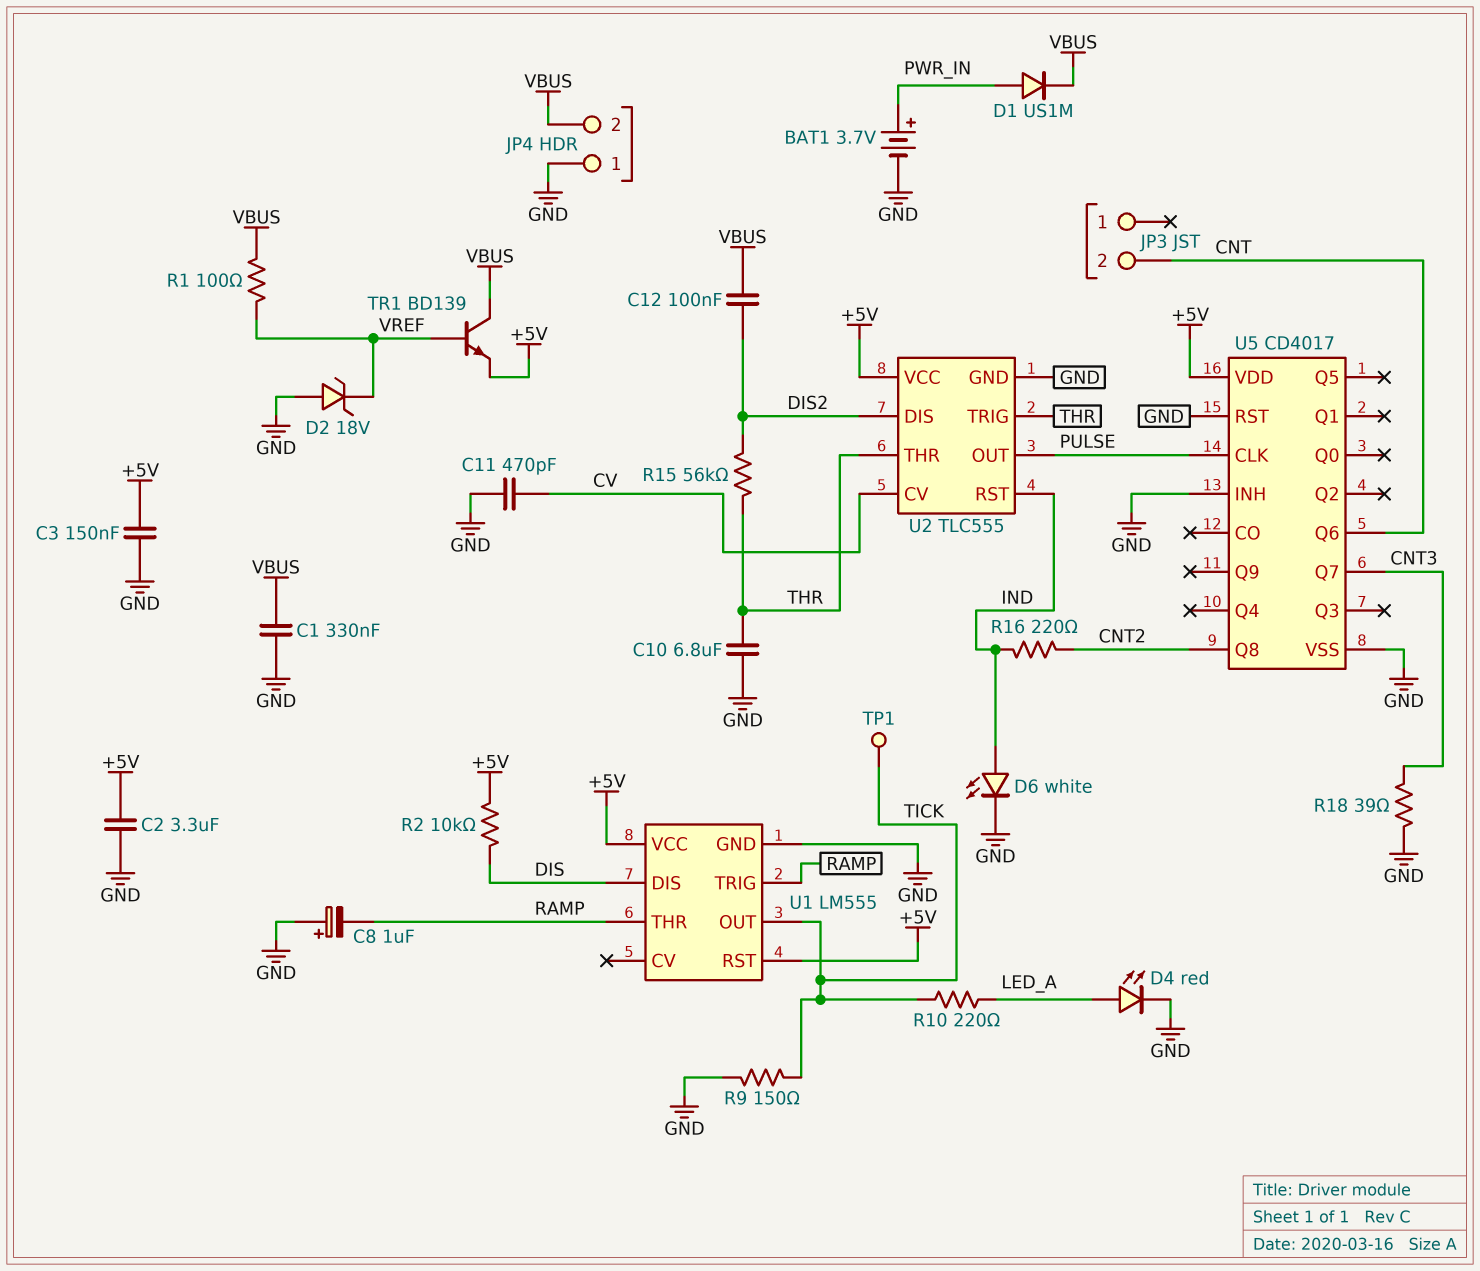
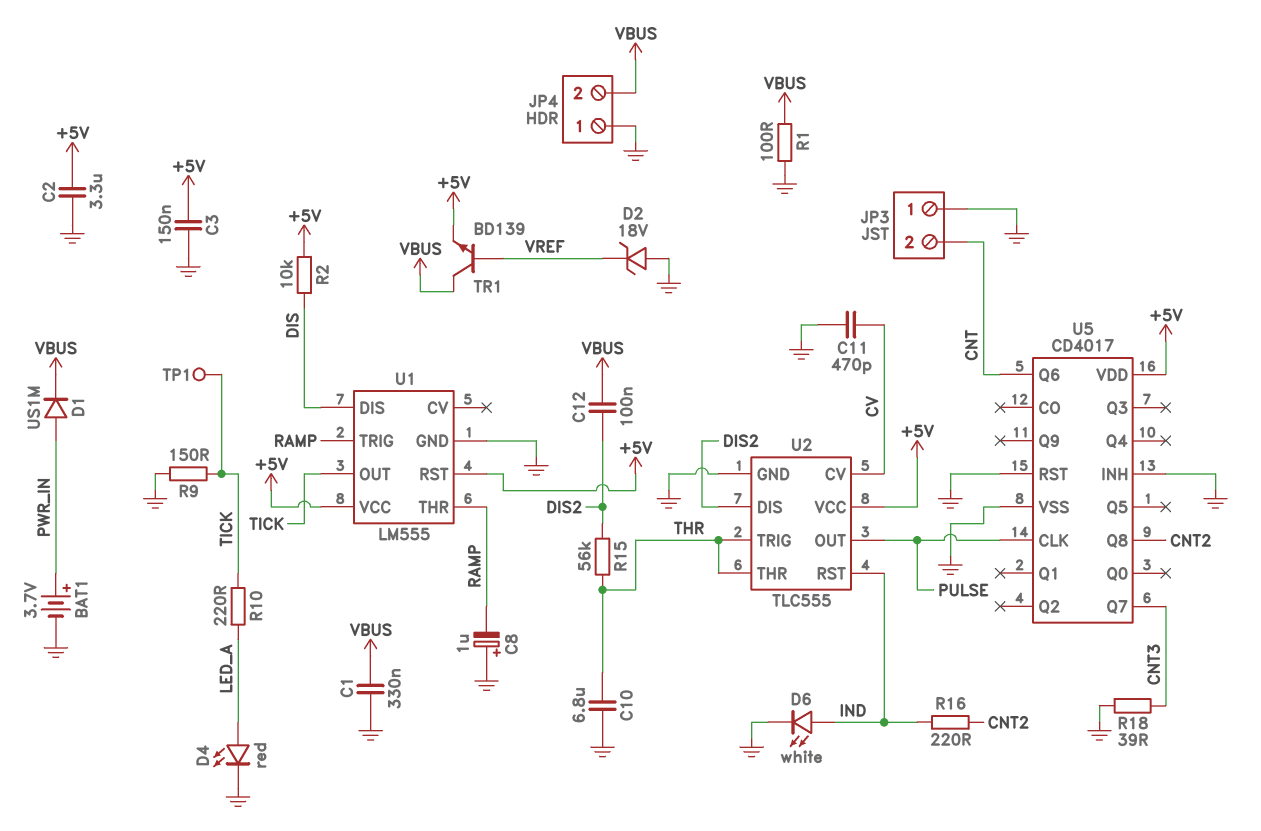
JP3 pin 1: none -> GND
R1: 100 (VBUS, VREF) -> 100 (GND, VBUS)

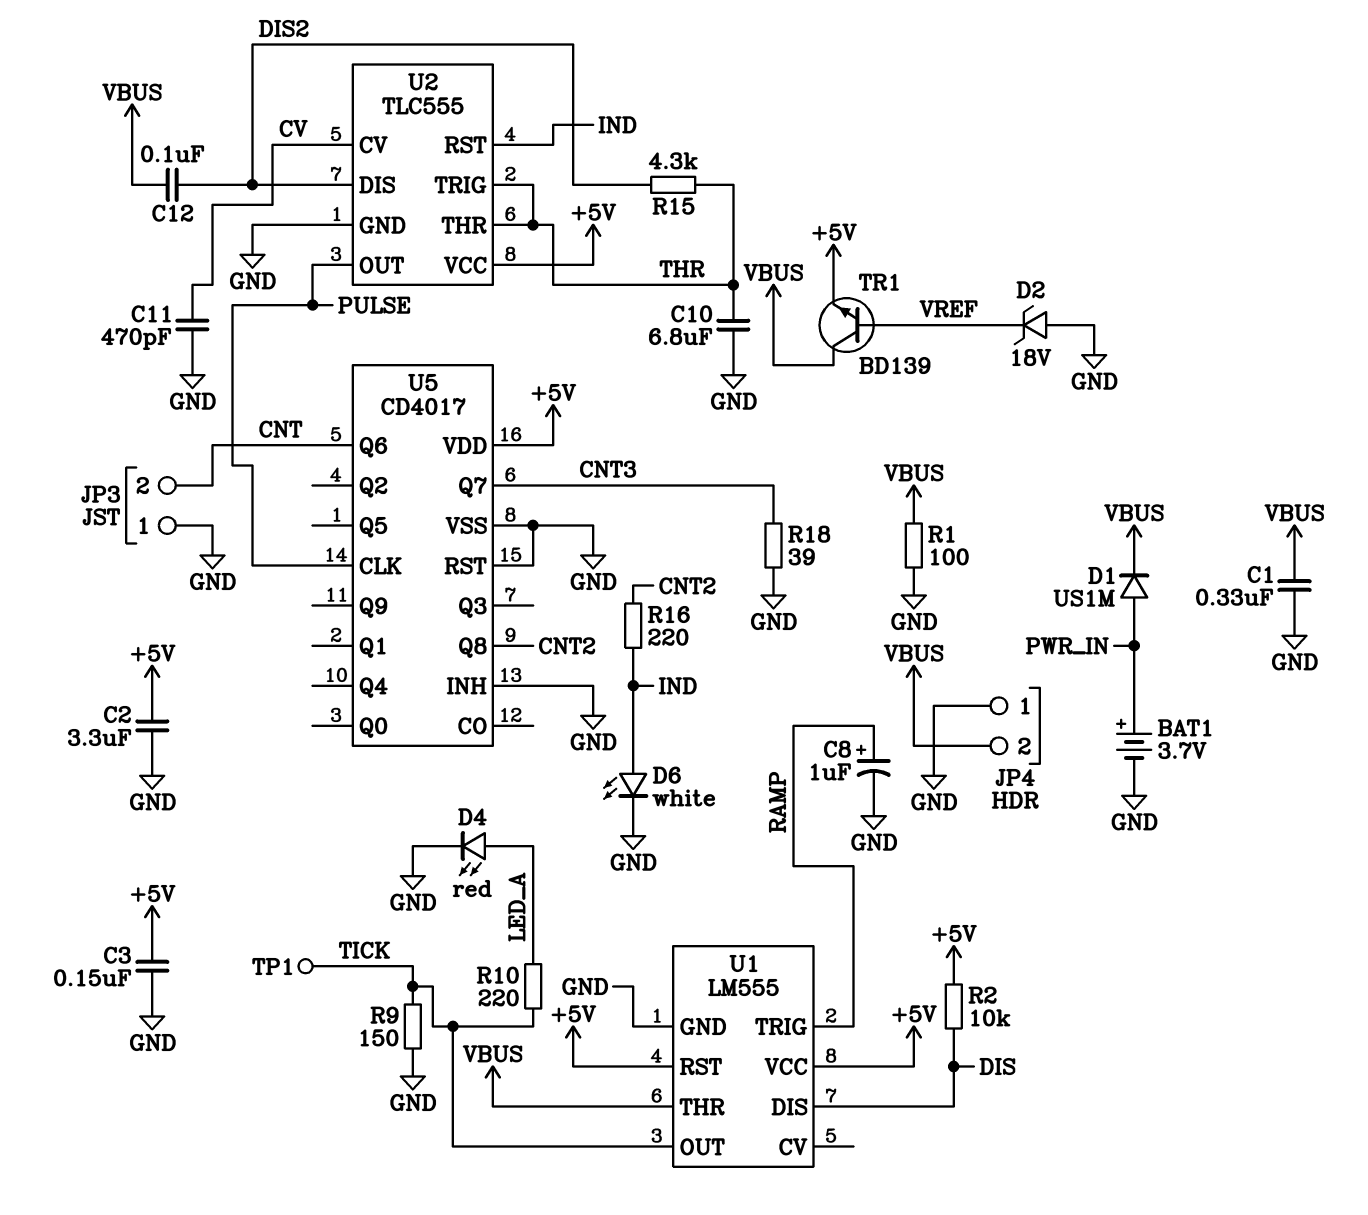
C8: 1uF (plus GND, minus RAMP) -> 1uF (plus RAMP, minus GND)
R15: 56k (DIS2, THR) -> 4.3k (DIS2, THR)
U1 pin THR: RAMP -> VBUS

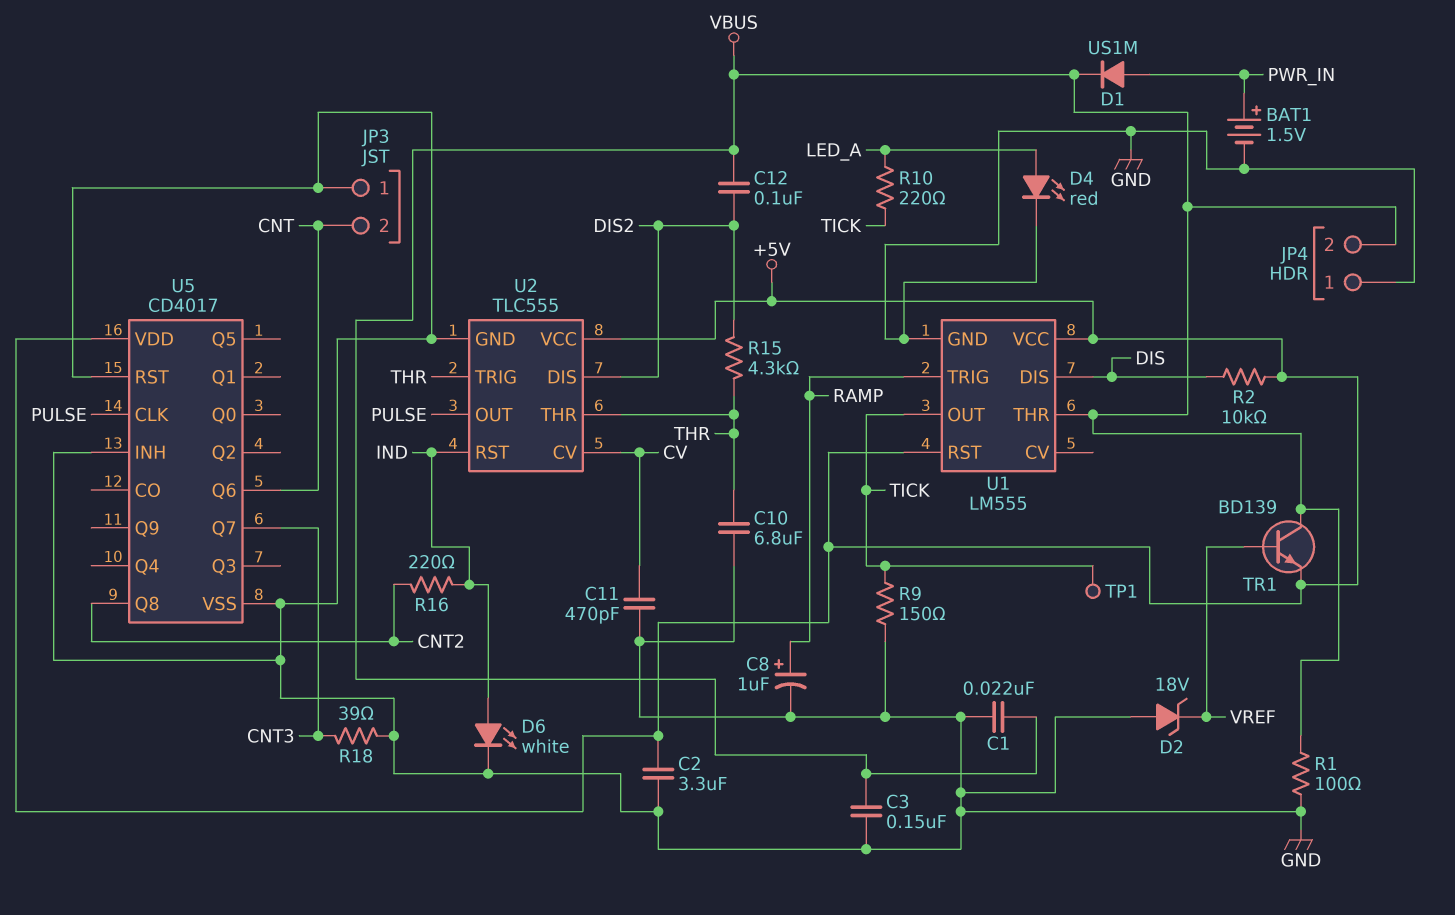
BAT1: 3.7V (plus PWR_IN, minus GND) -> 1.5V (plus PWR_IN, minus GND)
C1: 330nF (GND, VBUS) -> 22nF (GND, VBUS)
C3: 150nF (+5V, GND) -> 150nF (GND, VBUS)

